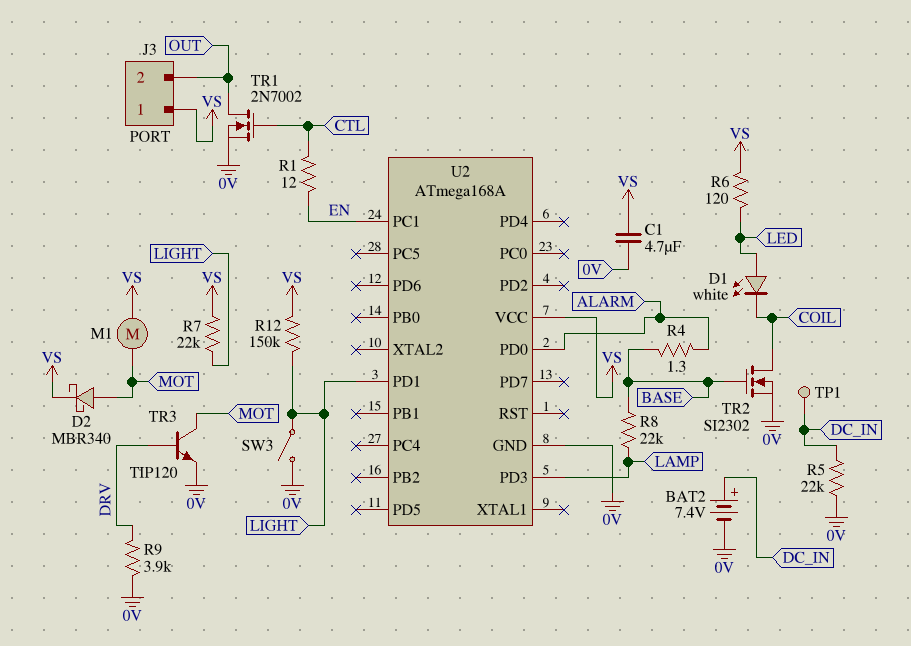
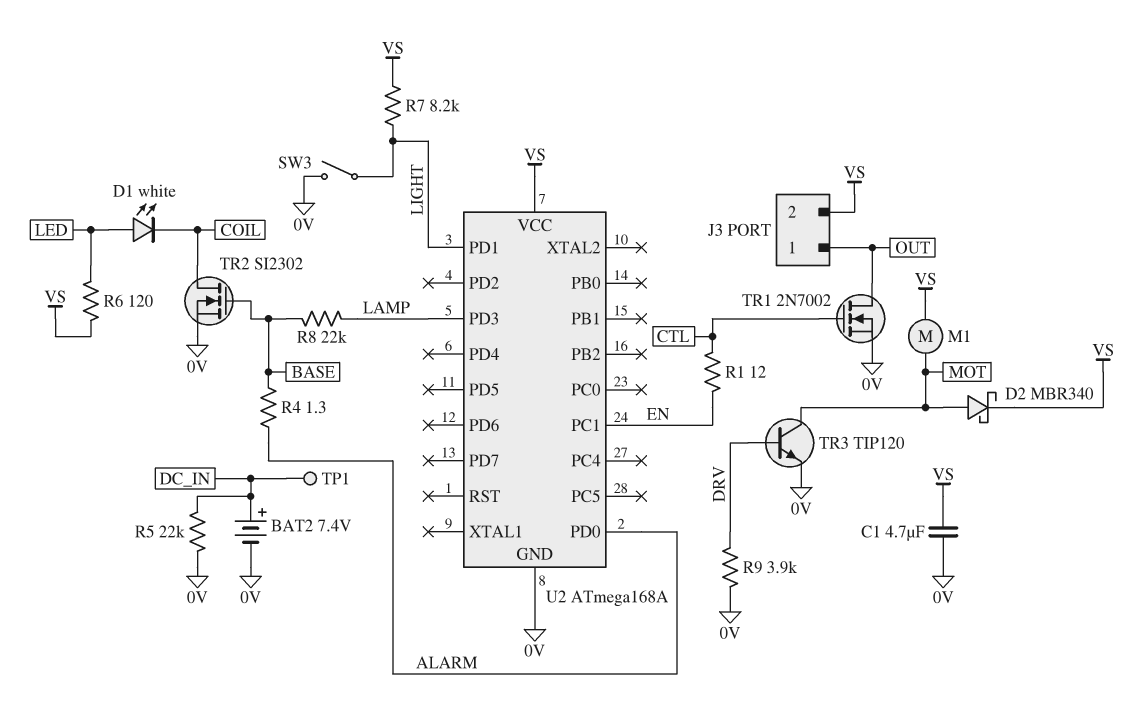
J3 pin 1: VS -> OUT
J3 pin 2: OUT -> VS
R7: 22k (LIGHT, VS) -> 8.2k (LIGHT, VS)
R12: 150k (LIGHT, VS) -> none

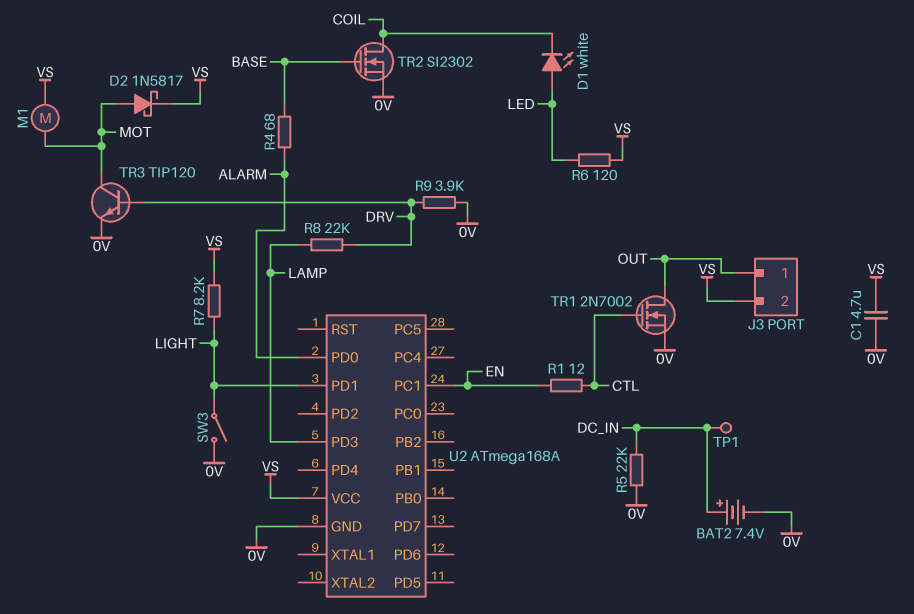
D2: schottky MBR340 (A MOT, K VS) -> schottky 1N5817 (A MOT, K VS)
R4: 1.3 (ALARM, BASE) -> 68 (ALARM, BASE)
R8: 22k (BASE, LAMP) -> 22k (DRV, LAMP)

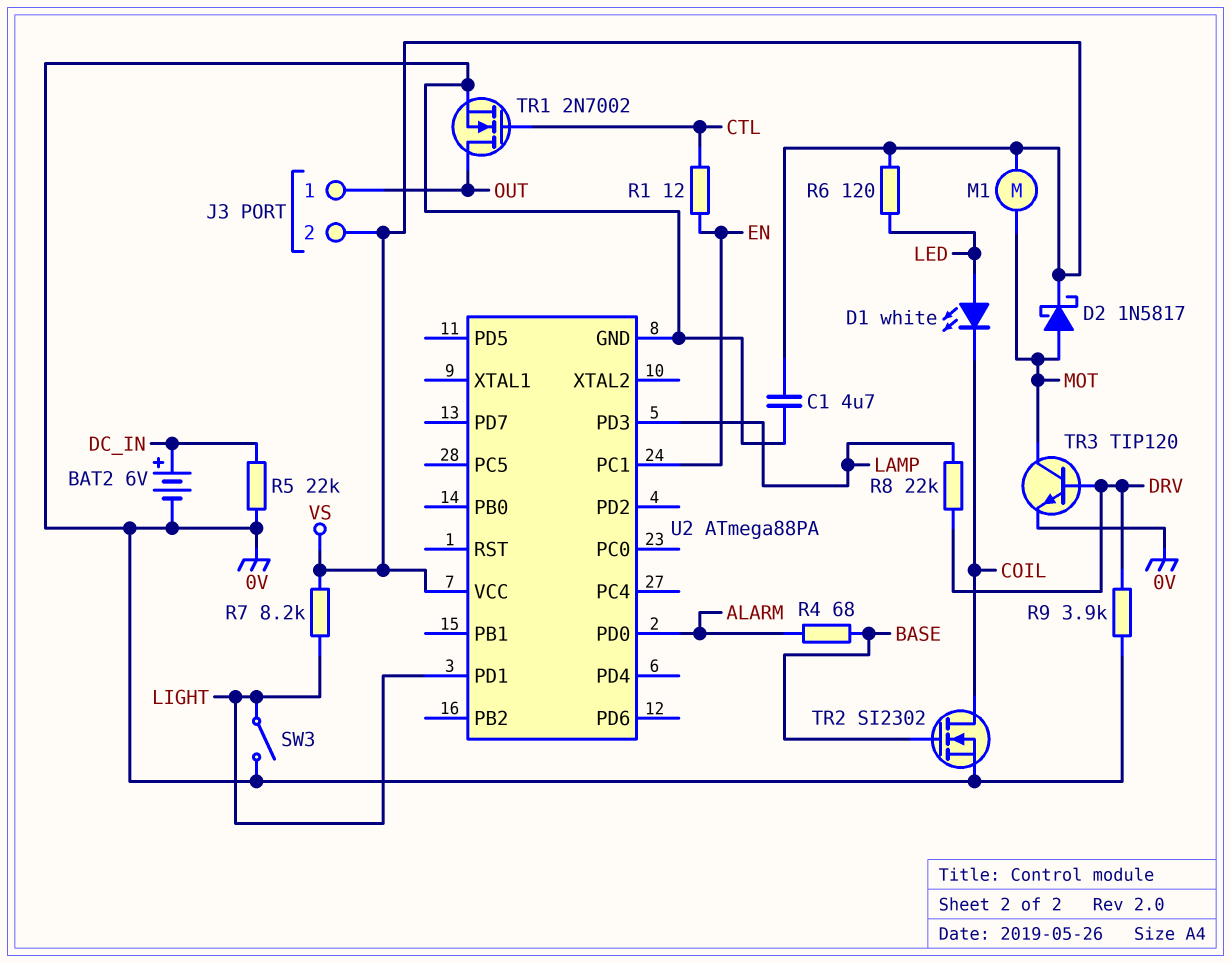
BAT2: 7.4V (plus DC_IN, minus 0V) -> 6V (plus DC_IN, minus 0V)
TP1: test point (DC_IN) -> none
U2: ATmega168A -> ATmega88PA

